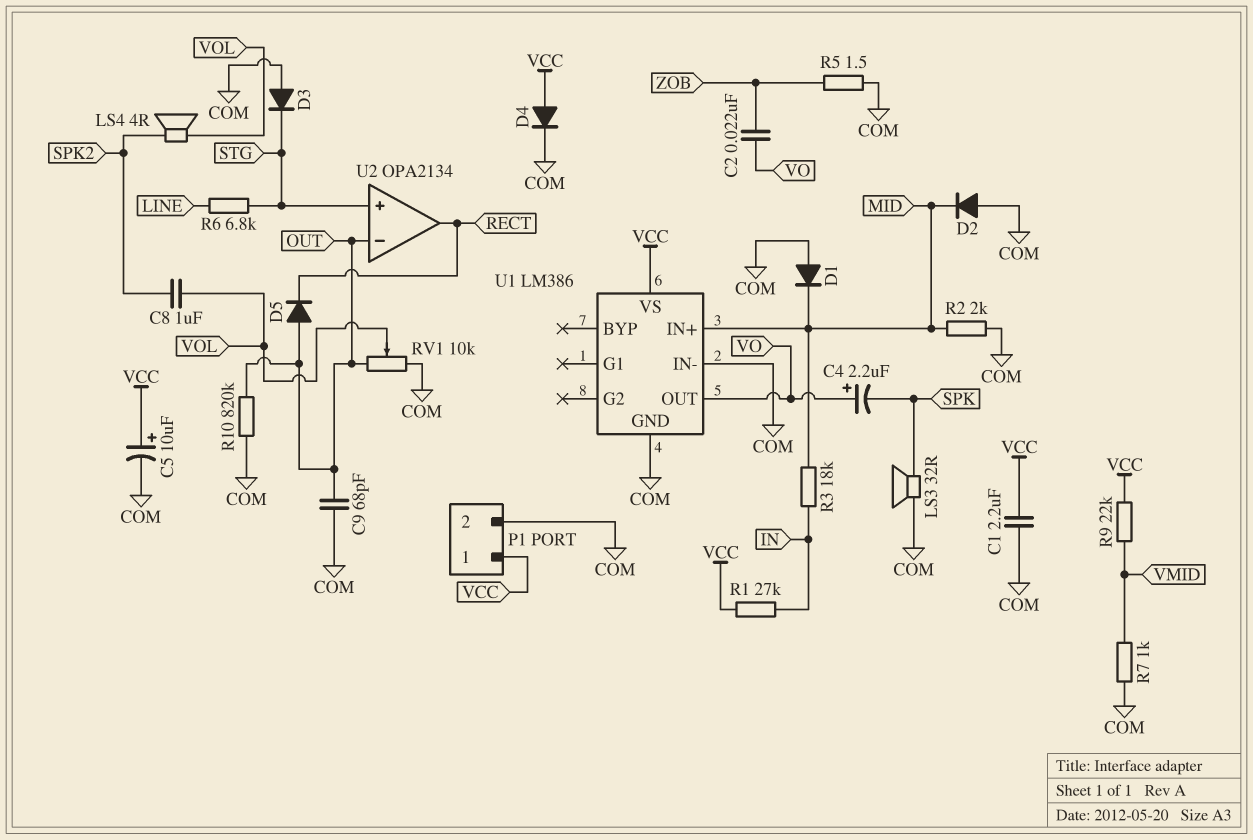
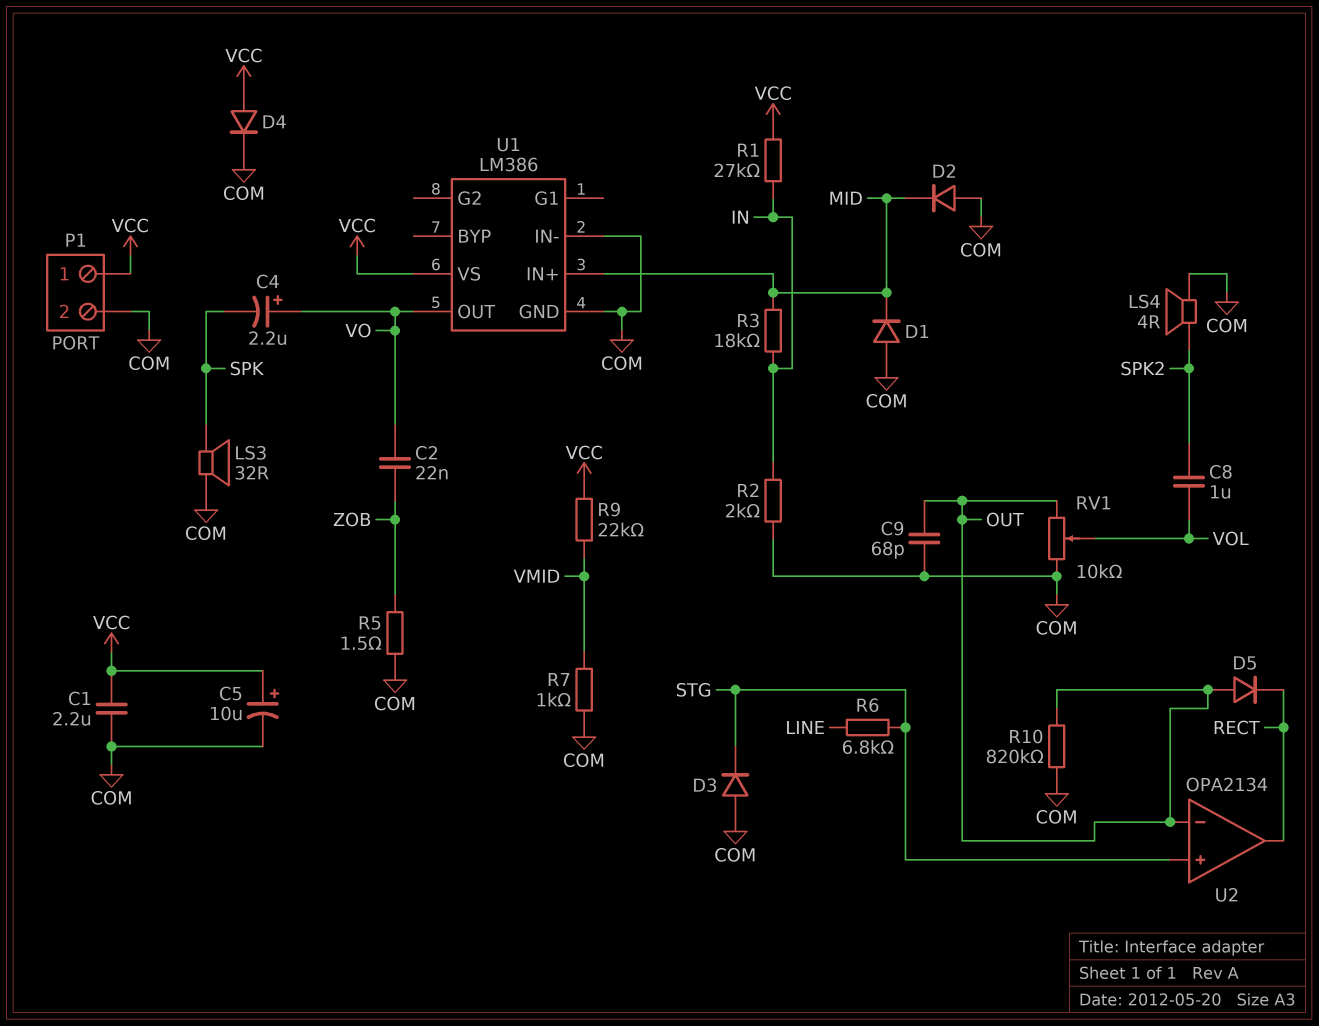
LS4: speaker 4R (SPK2, VOL) -> speaker 4R (COM, SPK2)
R2: 2k (COM, MID) -> 2k (COM, IN)

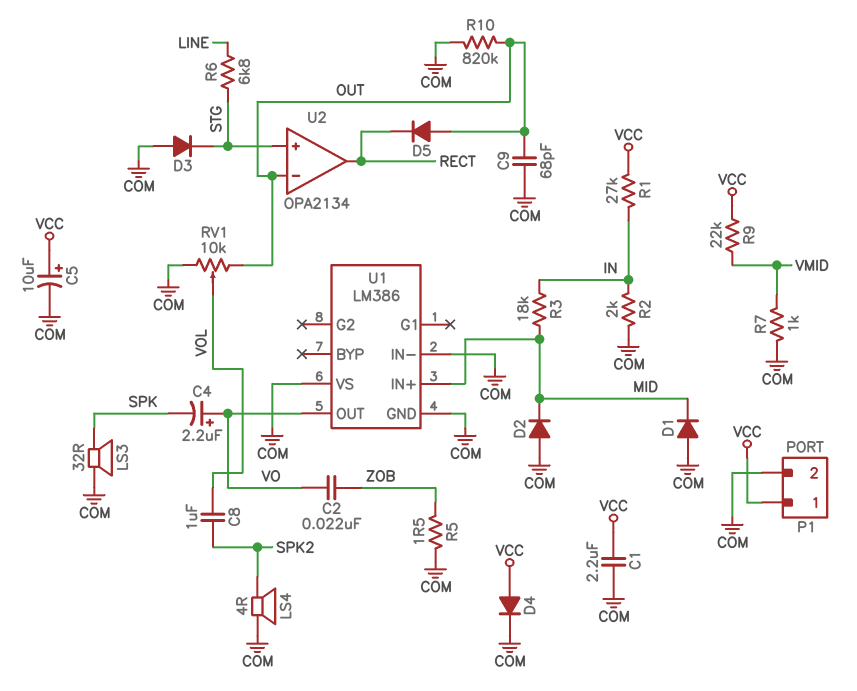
U1 pin VS: VCC -> COM

